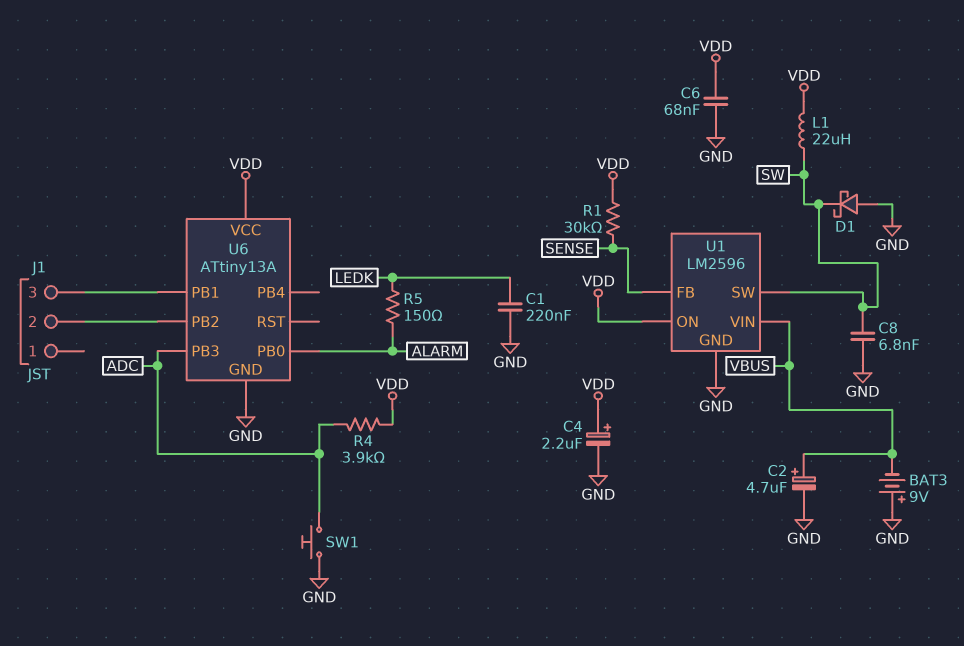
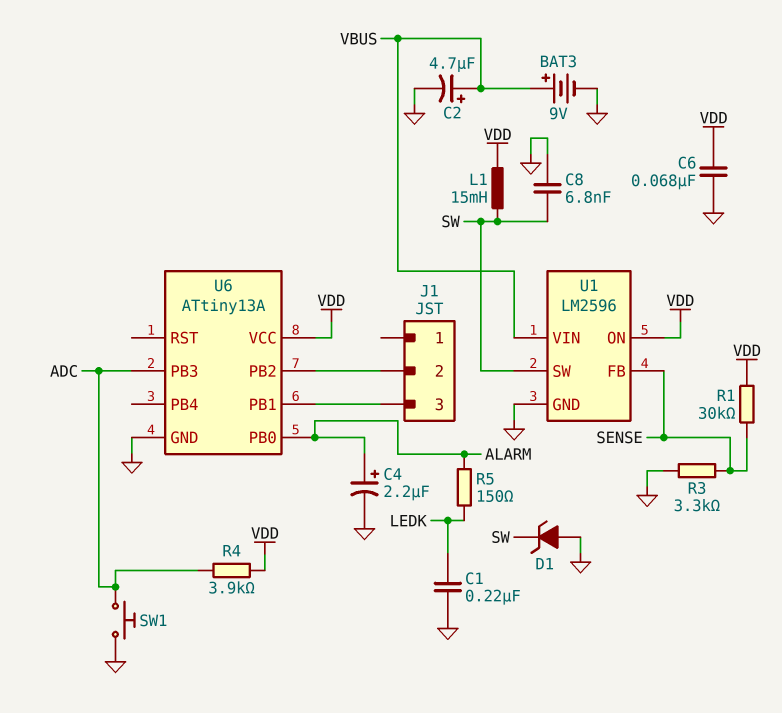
BAT3: 9V (plus GND, minus VBUS) -> 9V (plus VBUS, minus GND)
C4: 2.2uF (plus VDD, minus GND) -> 2.2uF (plus ALARM, minus GND)
D1: schottky (A GND, K SW) -> zener (A GND, K SW)
L1: 22uH (SW, VDD) -> 15mH (SW, VDD)
R3: none -> 3.3k (GND, SENSE)

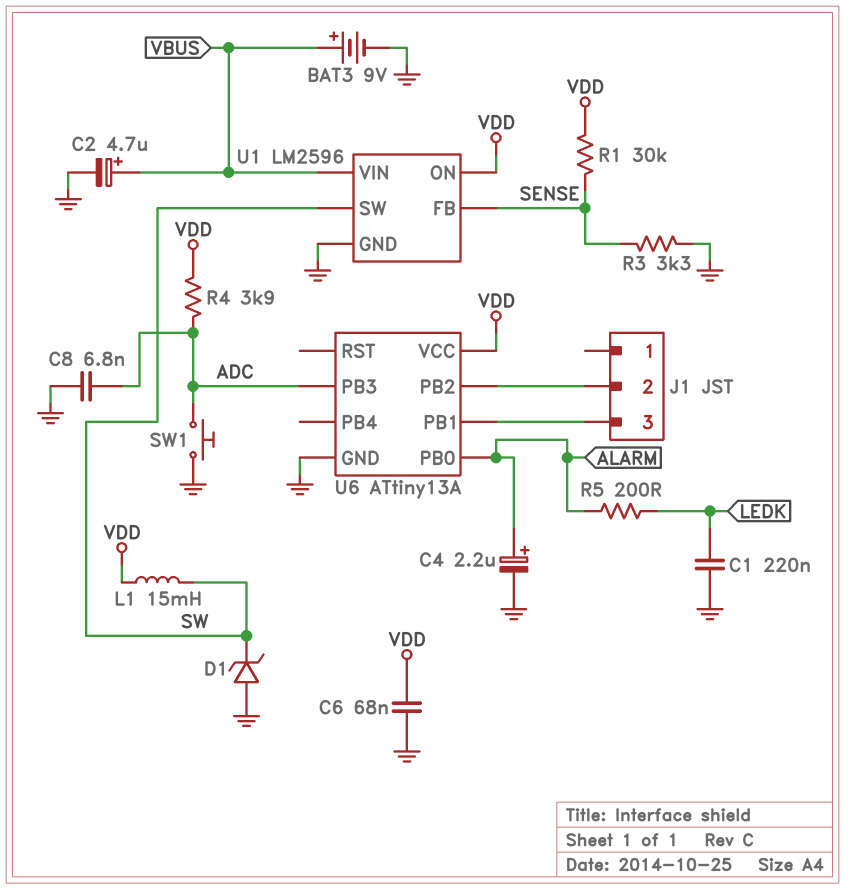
C8: 6.8nF (GND, SW) -> 6.8nF (ADC, GND)
R5: 150 (ALARM, LEDK) -> 200 (ALARM, LEDK)

